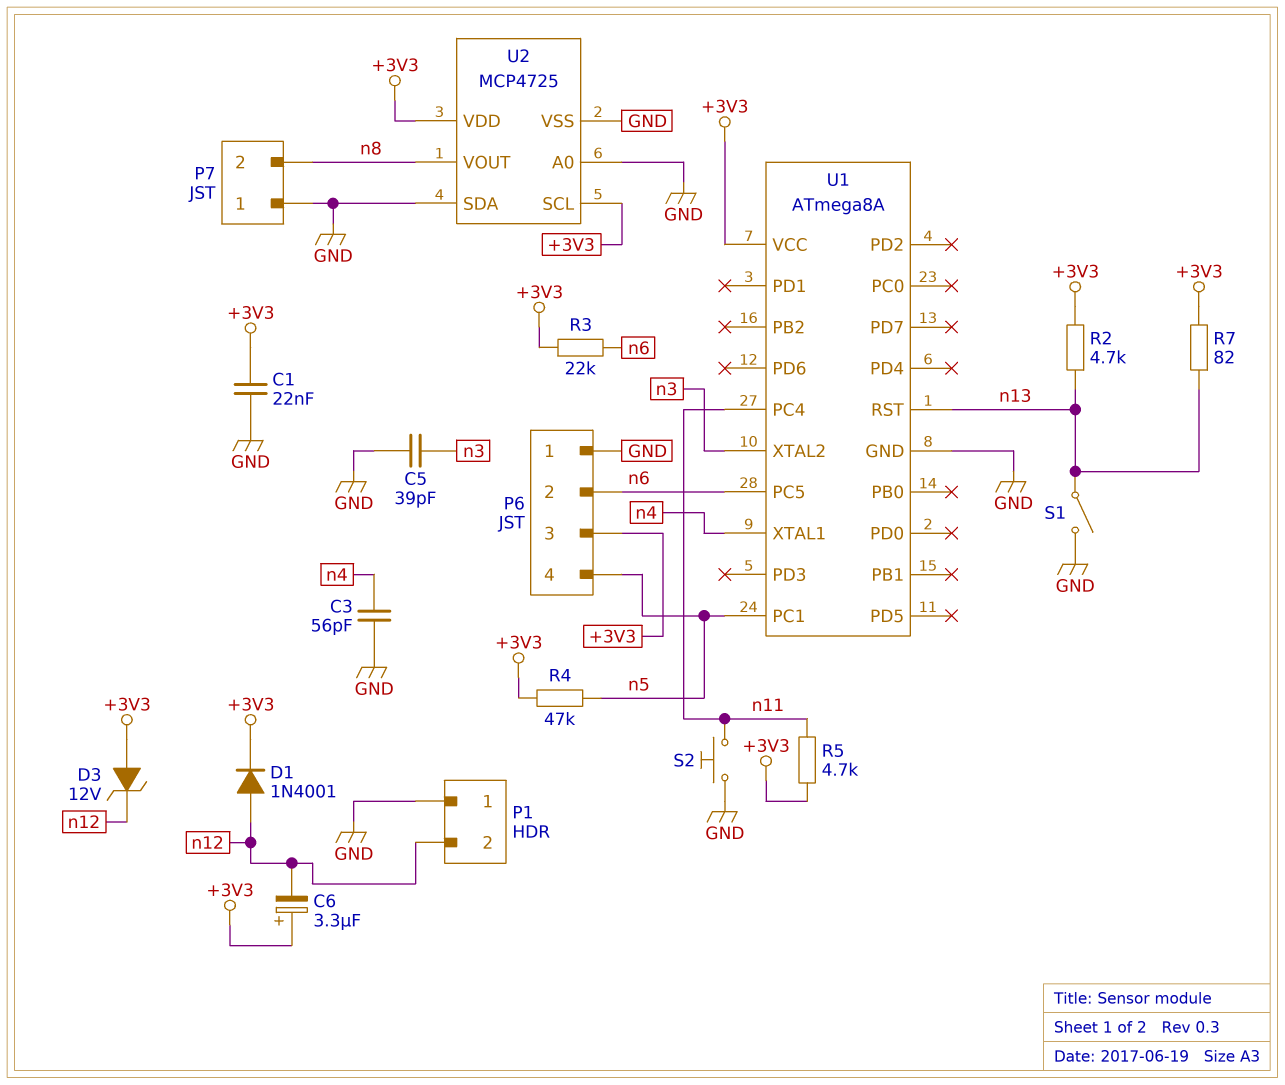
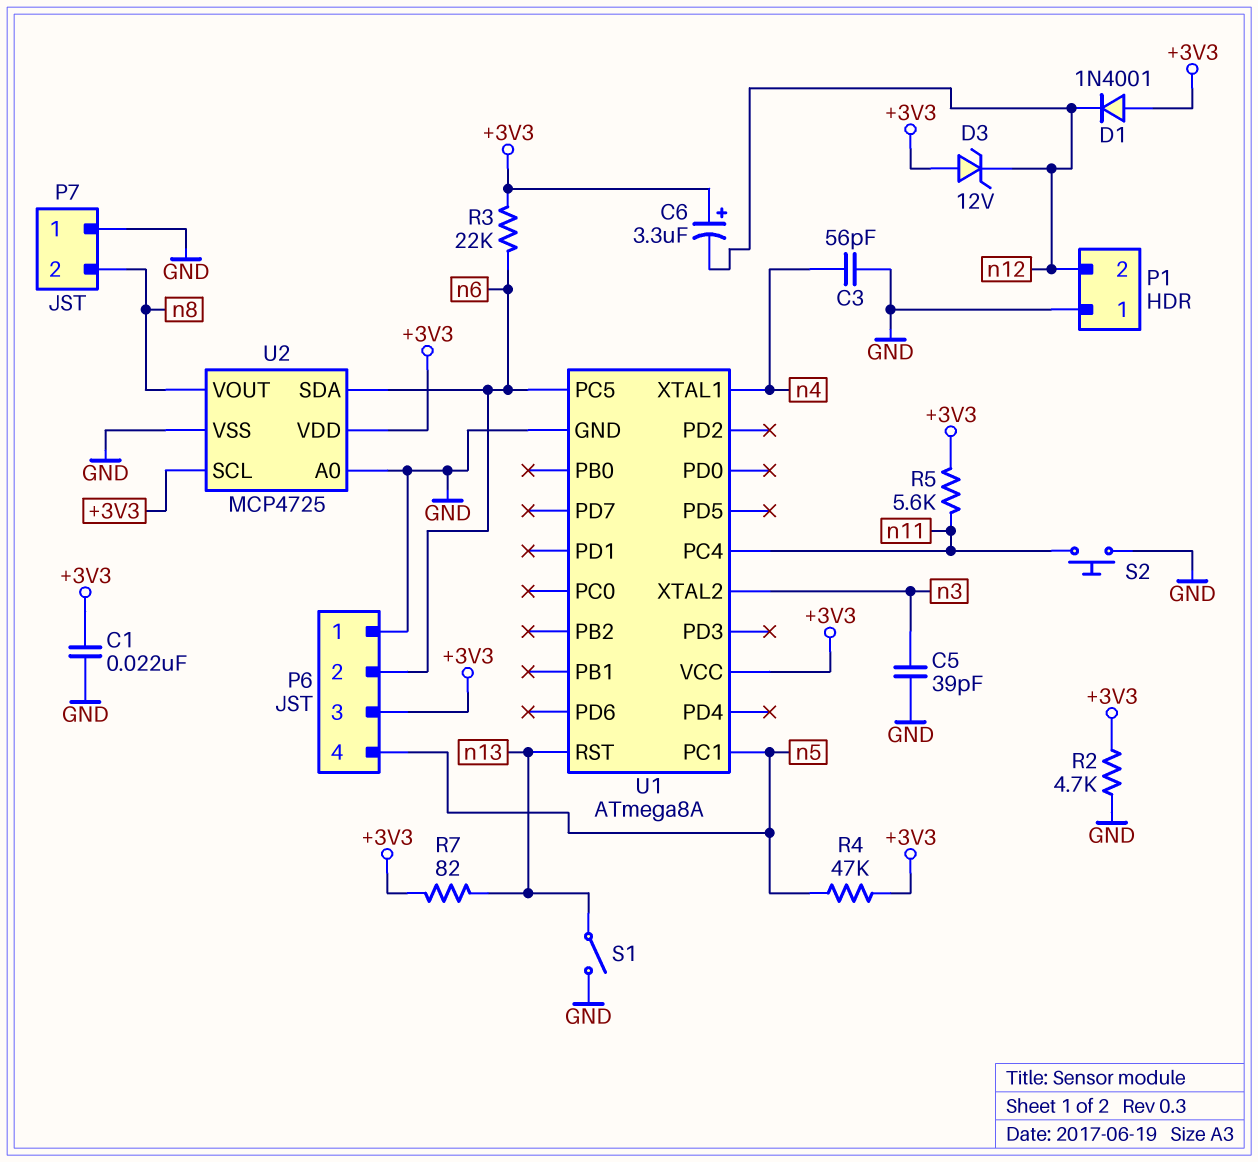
D1: diode 1N4001 (A n12, K +3V3) -> diode 1N4001 (A +3V3, K n12)
R2: 4.7k (+3V3, n13) -> 4.7k (+3V3, GND)
R5: 4.7k (+3V3, n11) -> 5.6k (+3V3, n11)
U2 pin SDA: GND -> n6

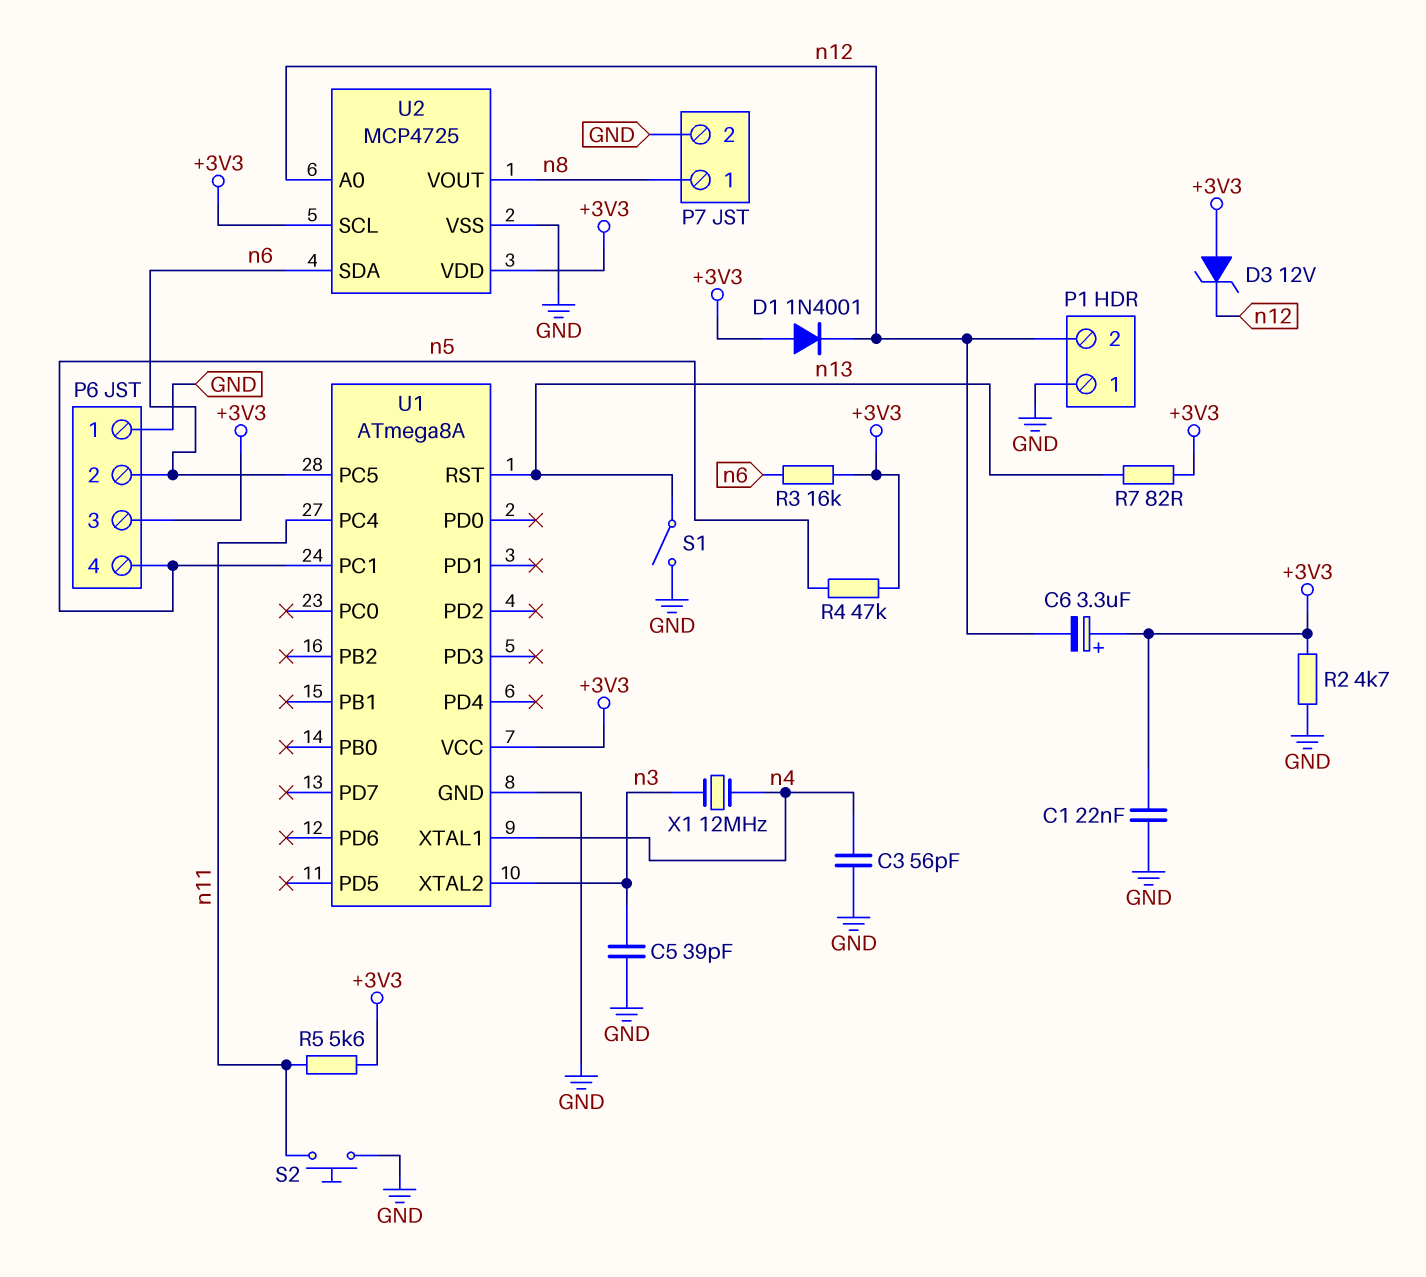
P7 pin 1: GND -> n8
P7 pin 2: n8 -> GND
R3: 22k (+3V3, n6) -> 16k (+3V3, n6)
U2 pin A0: GND -> n12
X1: none -> 12MHz (n3, n4)

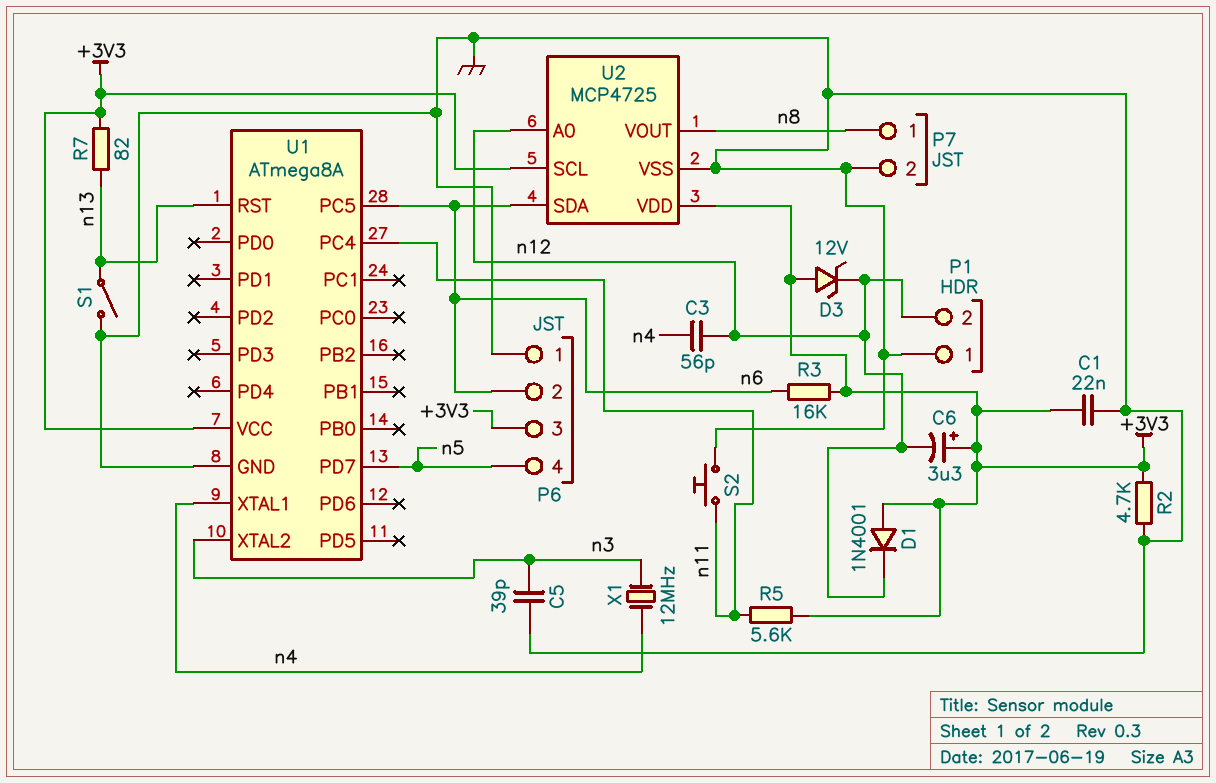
C3: 56pF (GND, n4) -> 56pF (n4, n12)
R4: 47k (+3V3, n5) -> none
U1 pin PC1: n5 -> none
U1 pin PD7: none -> n5

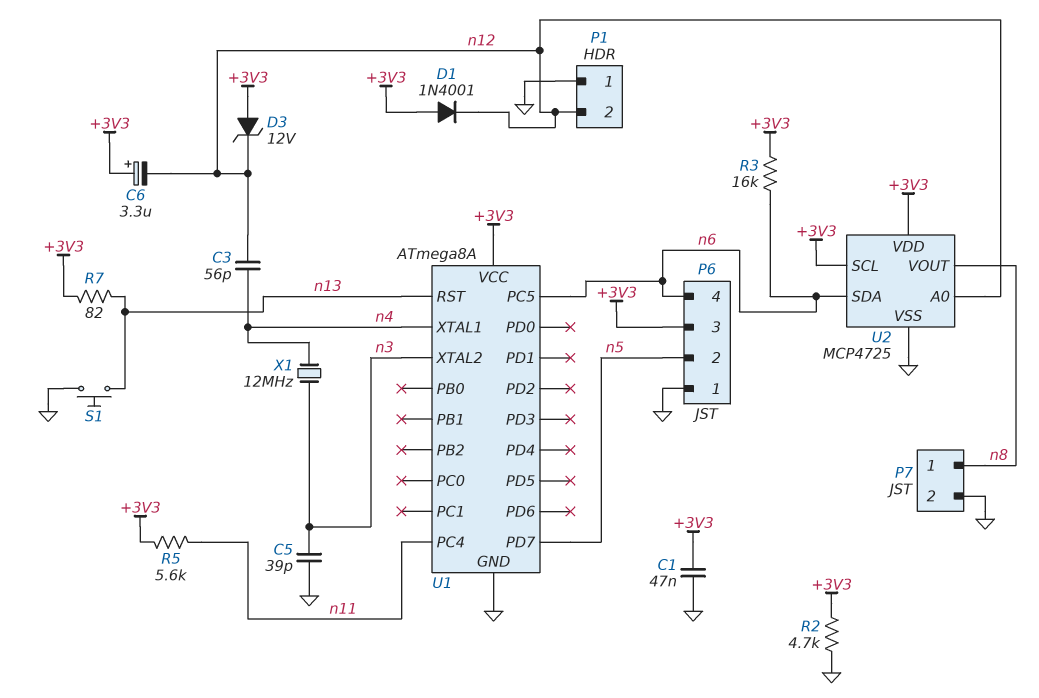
C1: 22nF (+3V3, GND) -> 47nF (+3V3, GND)
P6 pin 2: n6 -> n5
P6 pin 4: n5 -> n6
S1: switch (GND, n13) -> button (GND, n13)
S2: button (GND, n11) -> none

